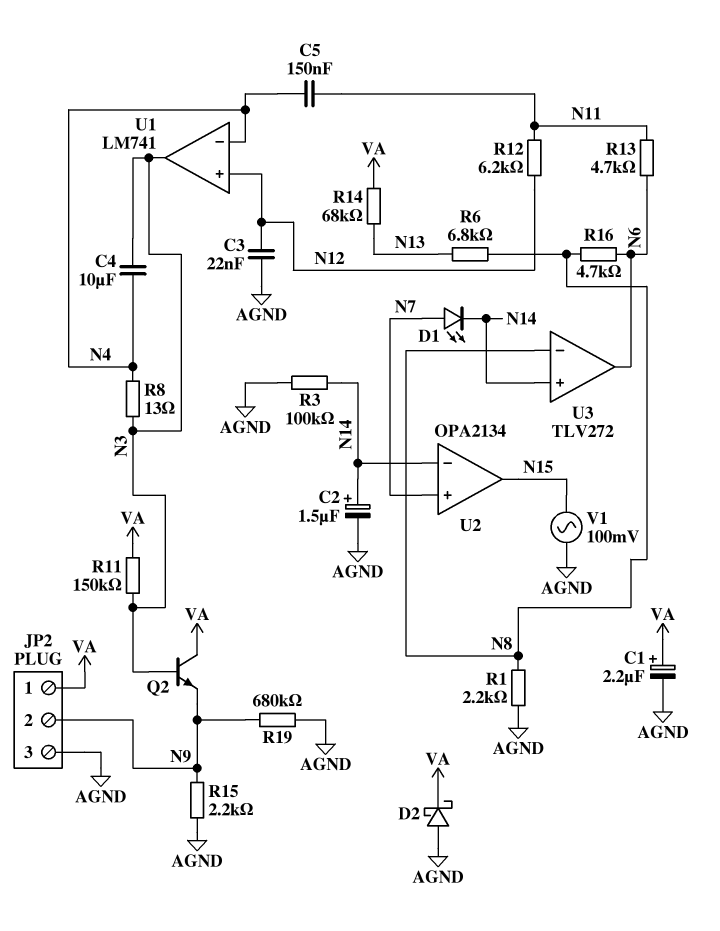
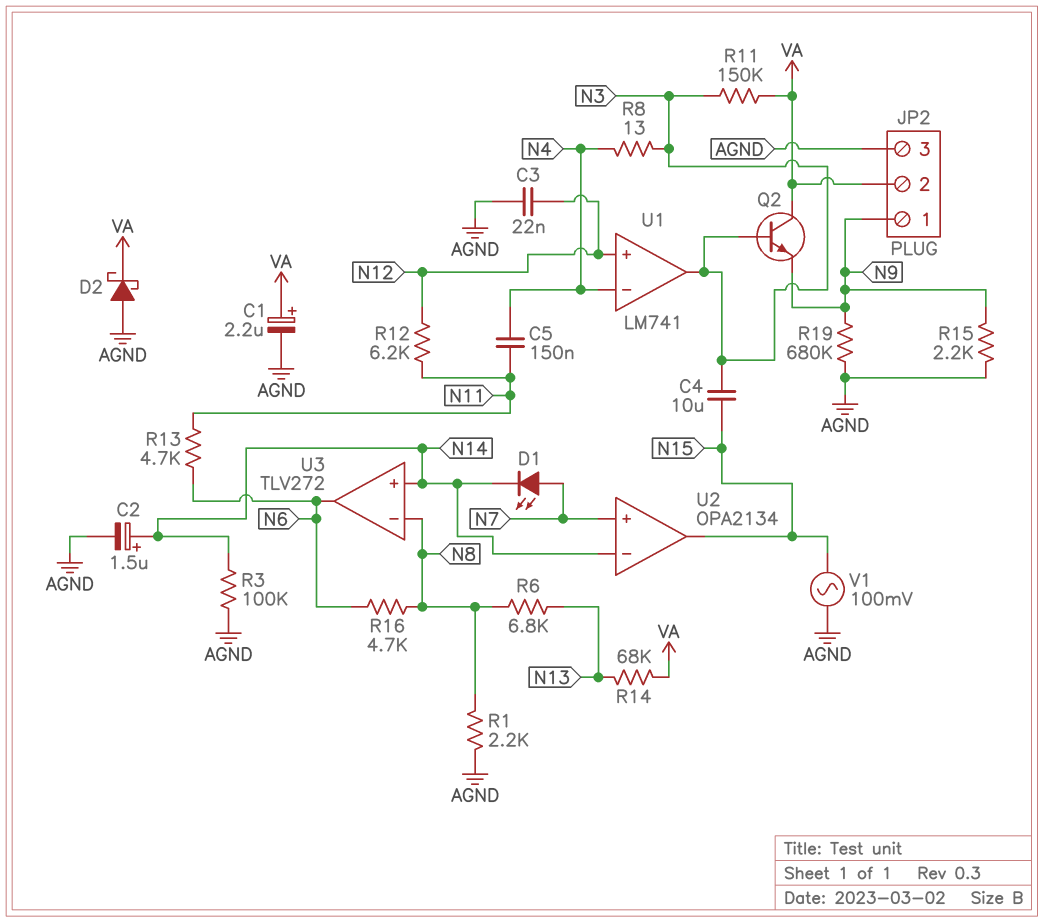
C4: 10uF (N3, N4) -> 10uF (N3, N15)
JP2 pin 1: VA -> N9
JP2 pin 2: N9 -> VA

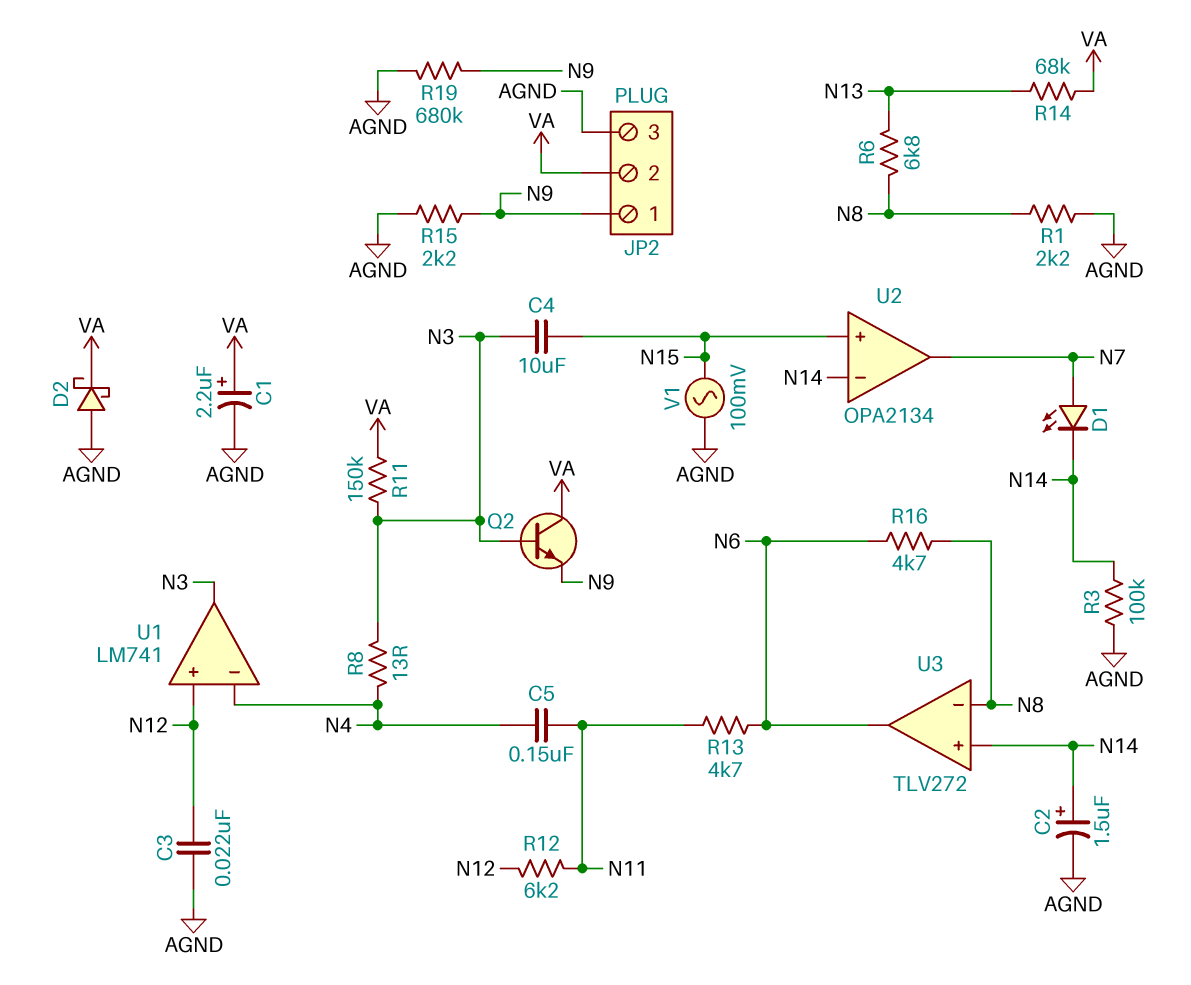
U2 pin in+: N7 -> N15
U2 pin out: N15 -> N7

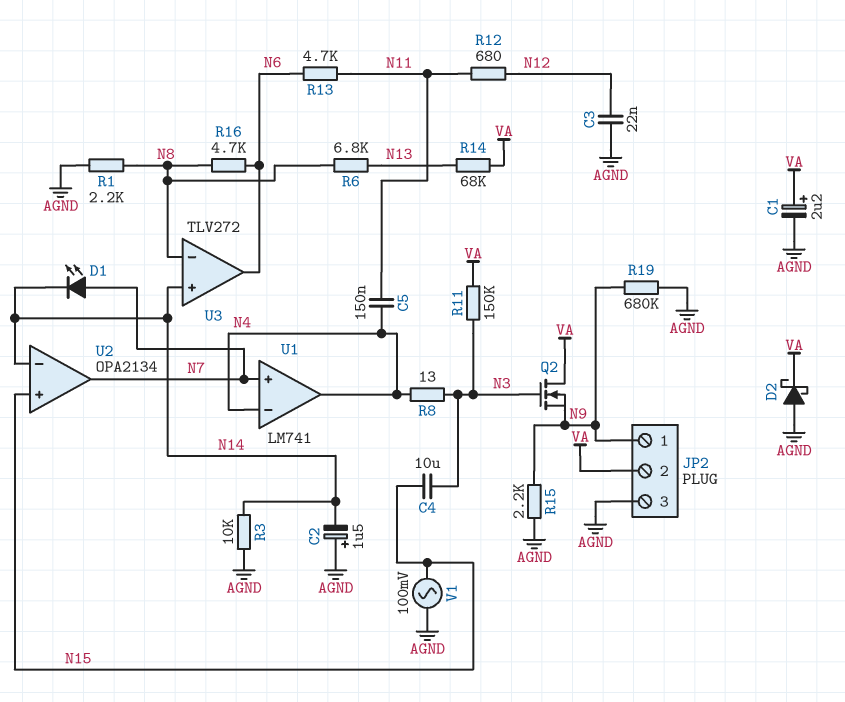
C2: 1.5uF (plus N14, minus AGND) -> 1.5uF (plus AGND, minus N14)
Q2: NPN (B N3, C VA, E N9) -> NMOS (G N3, D VA, S N9)
R3: 100k (AGND, N14) -> 10k (AGND, N14)
R12: 6.2k (N11, N12) -> 680 (N11, N12)
U1 pin in+: N12 -> N7
U1 pin out: N3 -> N4

